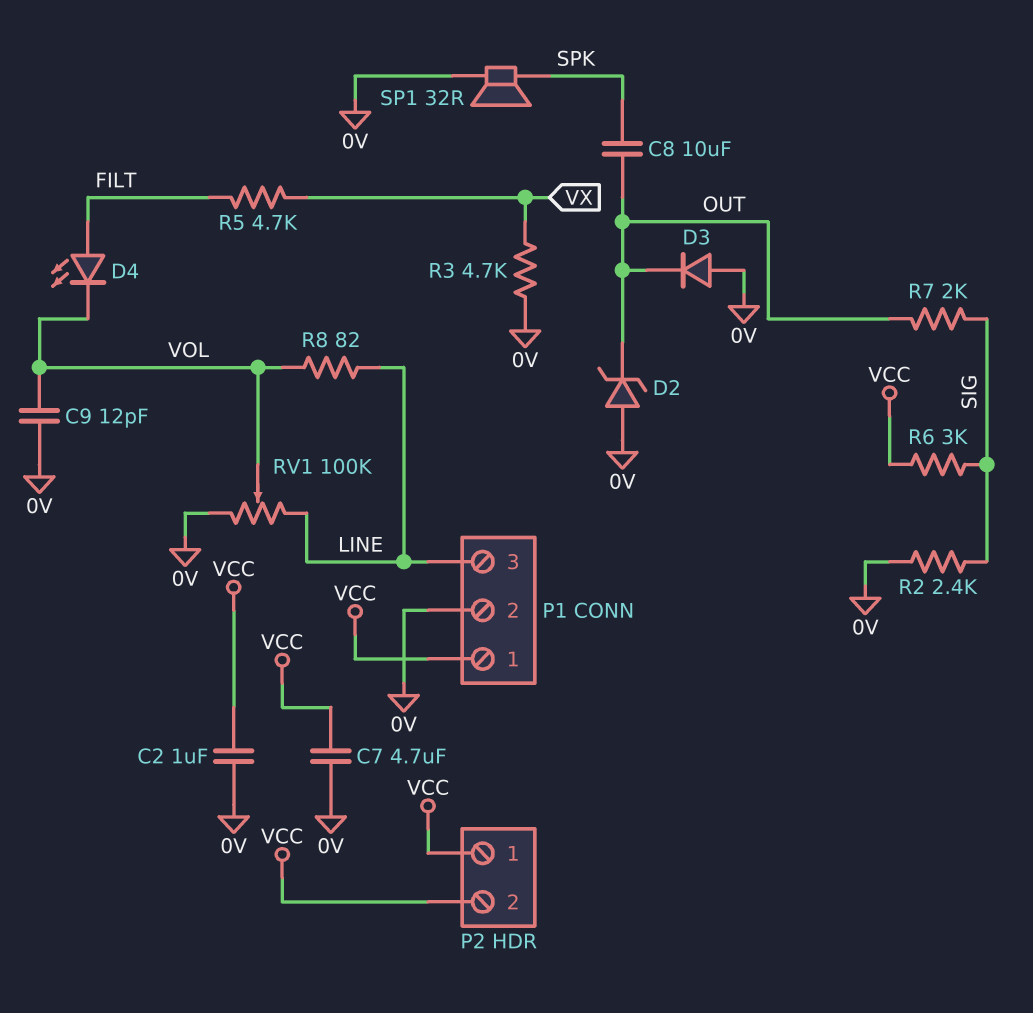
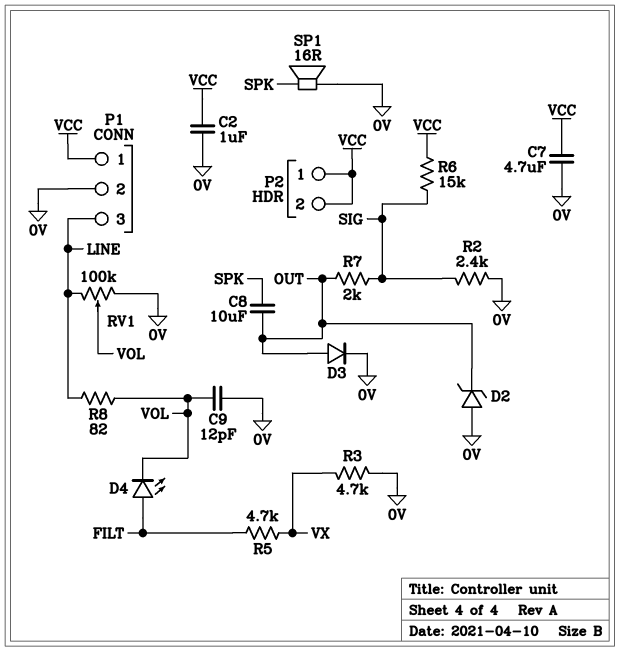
D3: diode (A 0V, K OUT) -> diode (A OUT, K 0V)
R6: 3k (SIG, VCC) -> 15k (SIG, VCC)
SP1: speaker 32R (0V, SPK) -> speaker 16R (0V, SPK)

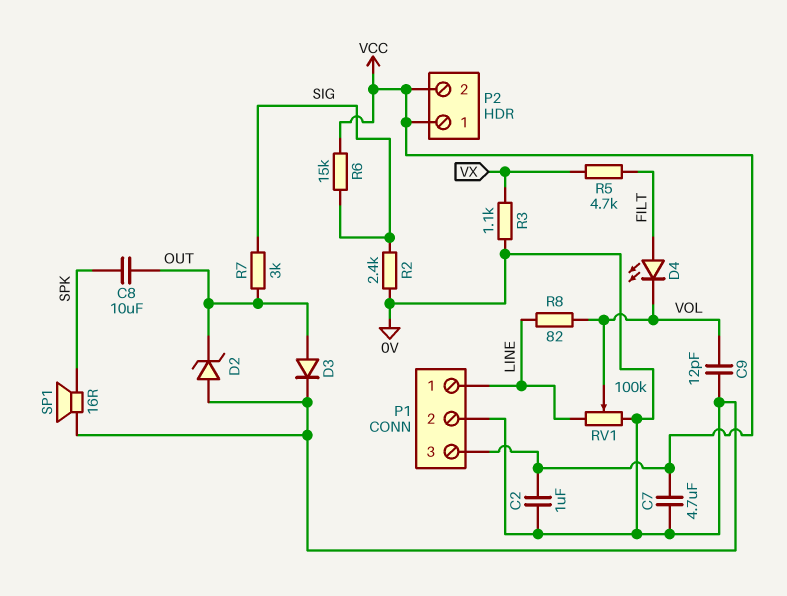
P1 pin 1: VCC -> LINE
P1 pin 3: LINE -> VCC
R3: 4.7k (0V, VX) -> 1.1k (0V, VX)
R7: 2k (OUT, SIG) -> 3k (OUT, SIG)

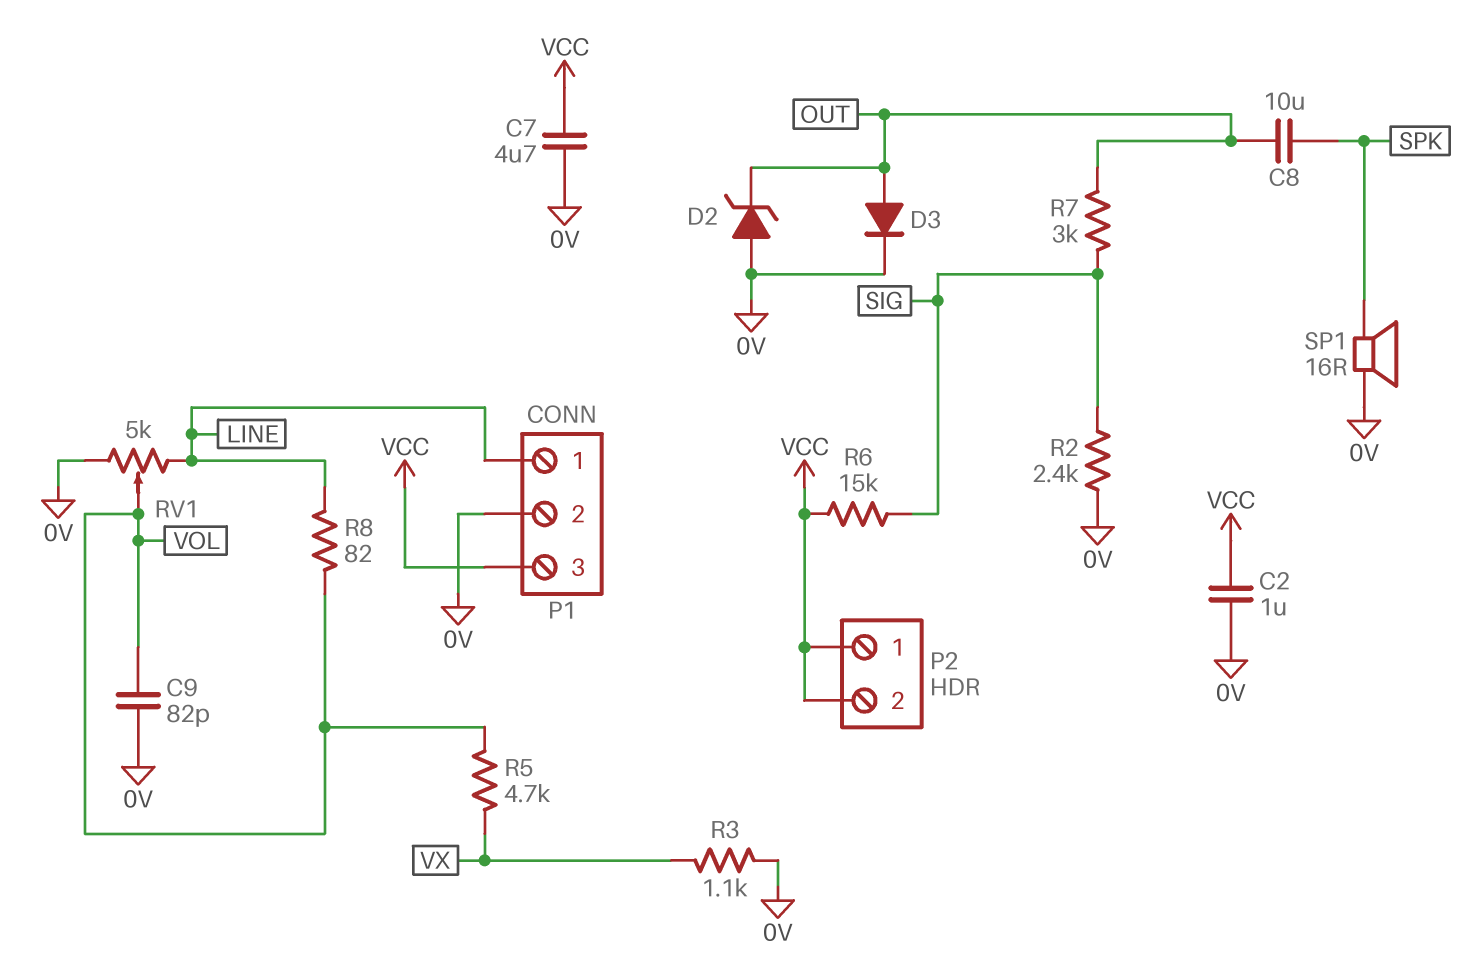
C9: 12pF (0V, VOL) -> 82pF (0V, VOL)
D4: LED (A FILT, K VOL) -> none
R5: 4.7k (FILT, VX) -> 4.7k (VOL, VX)
RV1: 100k (0V, LINE, wiper VOL) -> 5k (0V, LINE, wiper VOL)

